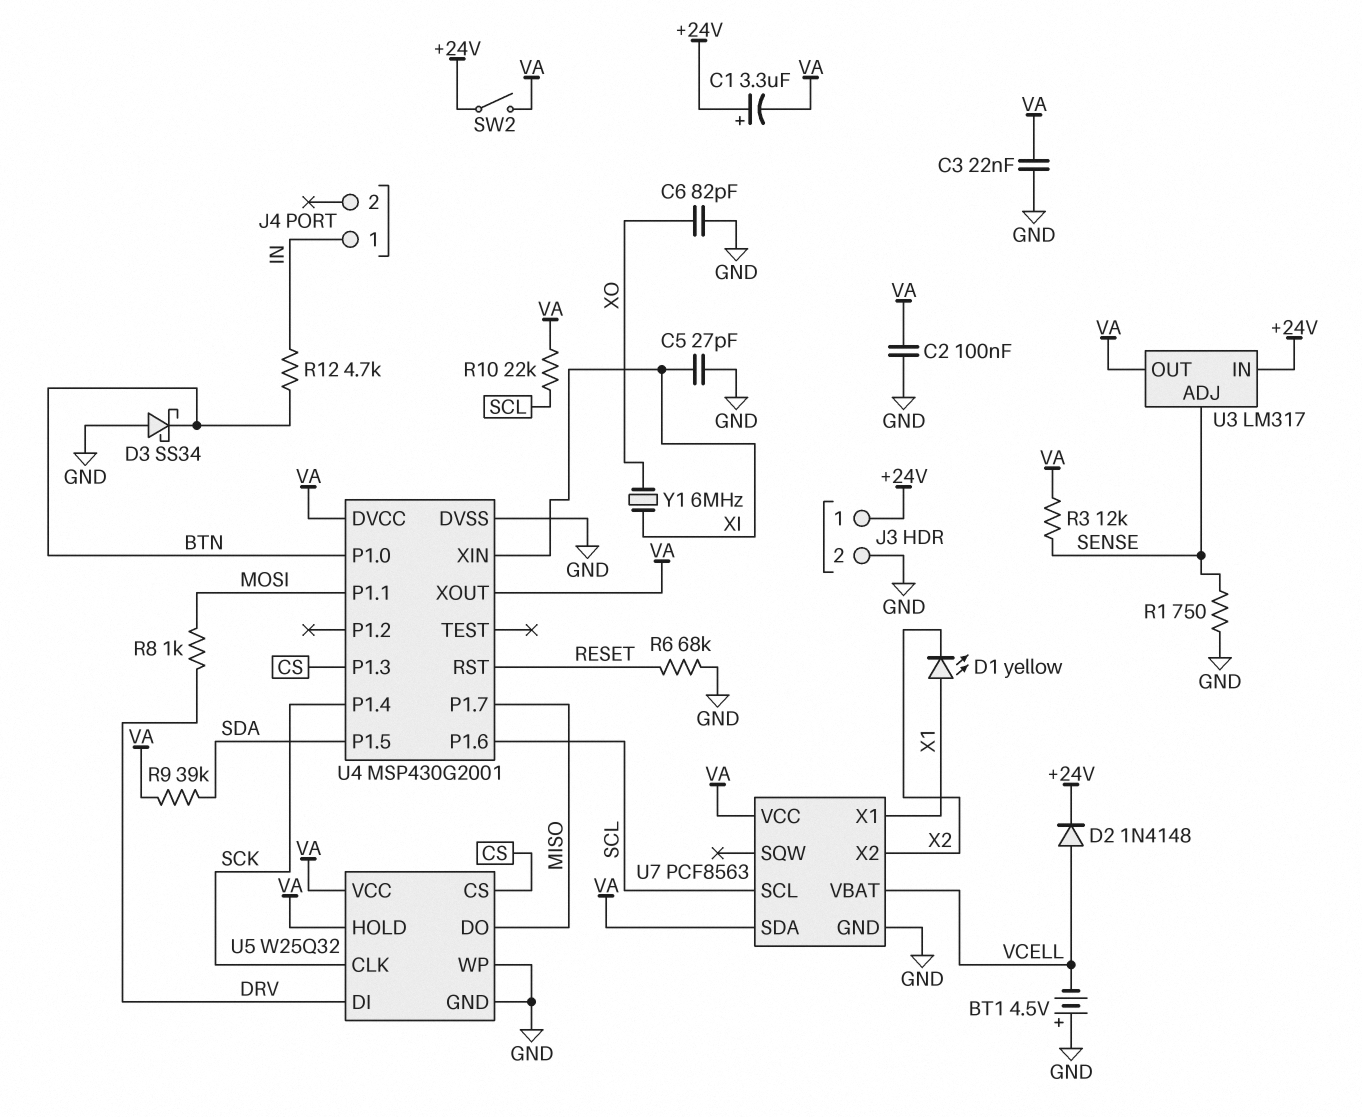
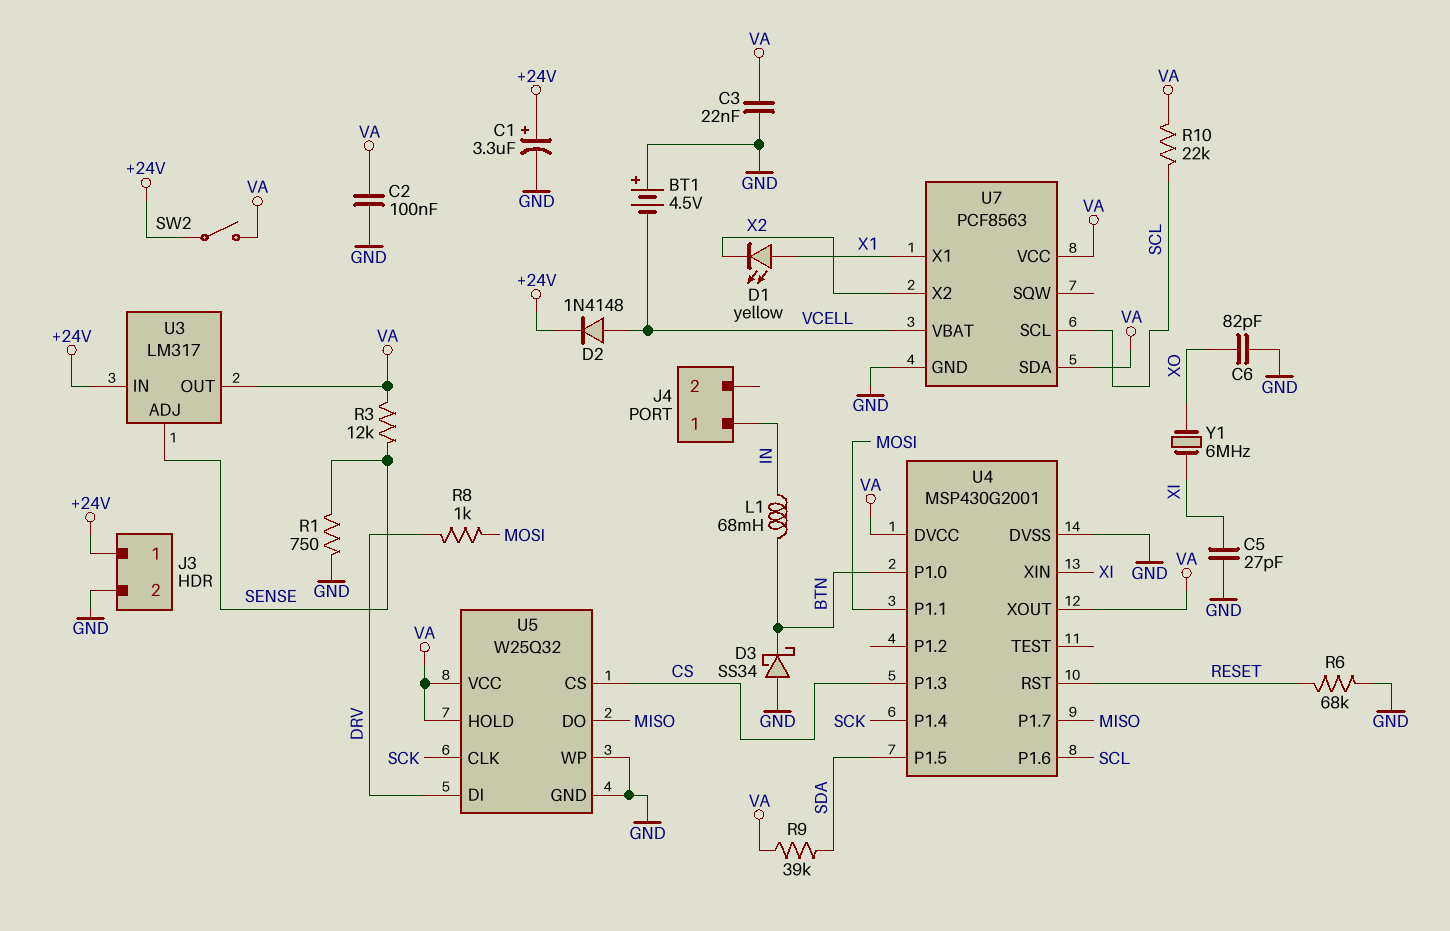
C1: 3.3uF (plus +24V, minus VA) -> 3.3uF (plus +24V, minus GND)
L1: none -> 68mH (BTN, IN)
R12: 4.7k (BTN, IN) -> none

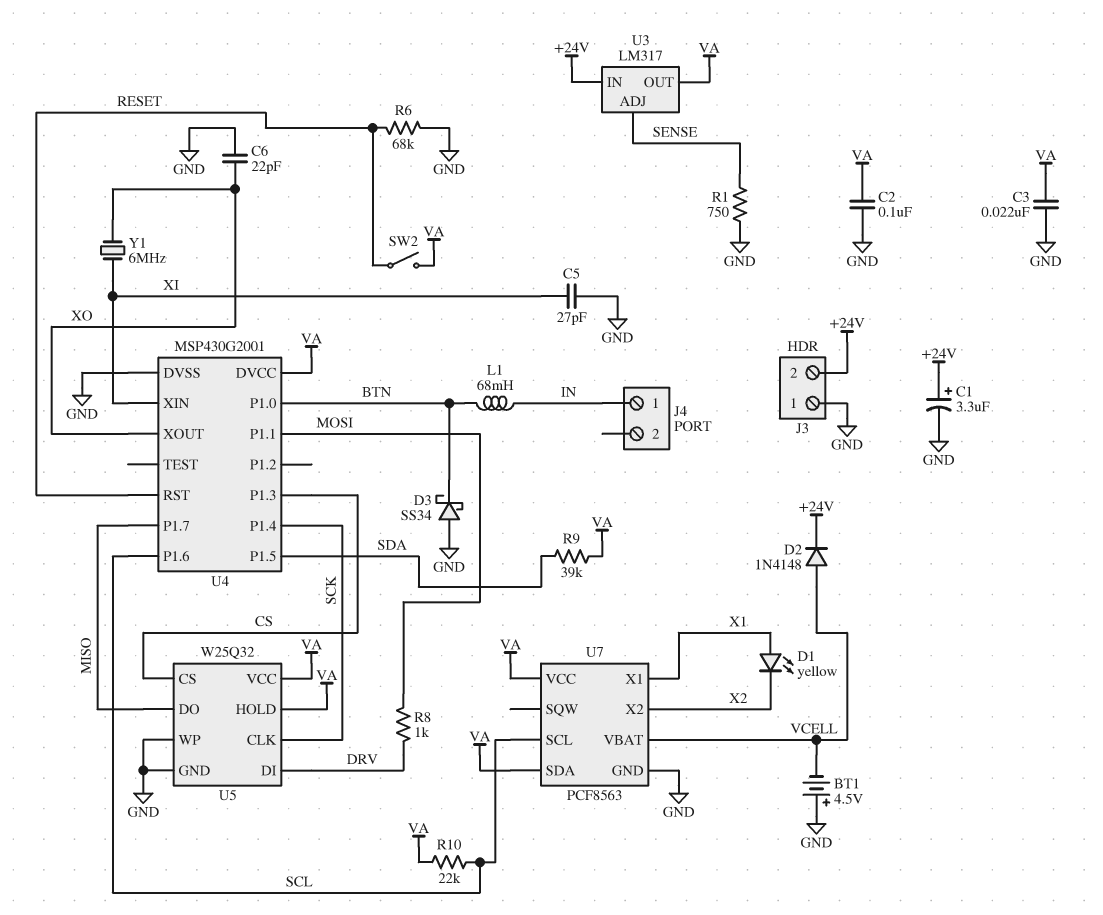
C6: 82pF (GND, XO) -> 22pF (GND, XO)
J3 pin 1: +24V -> GND
J3 pin 2: GND -> +24V
R3: 12k (SENSE, VA) -> none
SW2: switch (+24V, VA) -> switch (RESET, VA)
U4 pin XOUT: VA -> XO

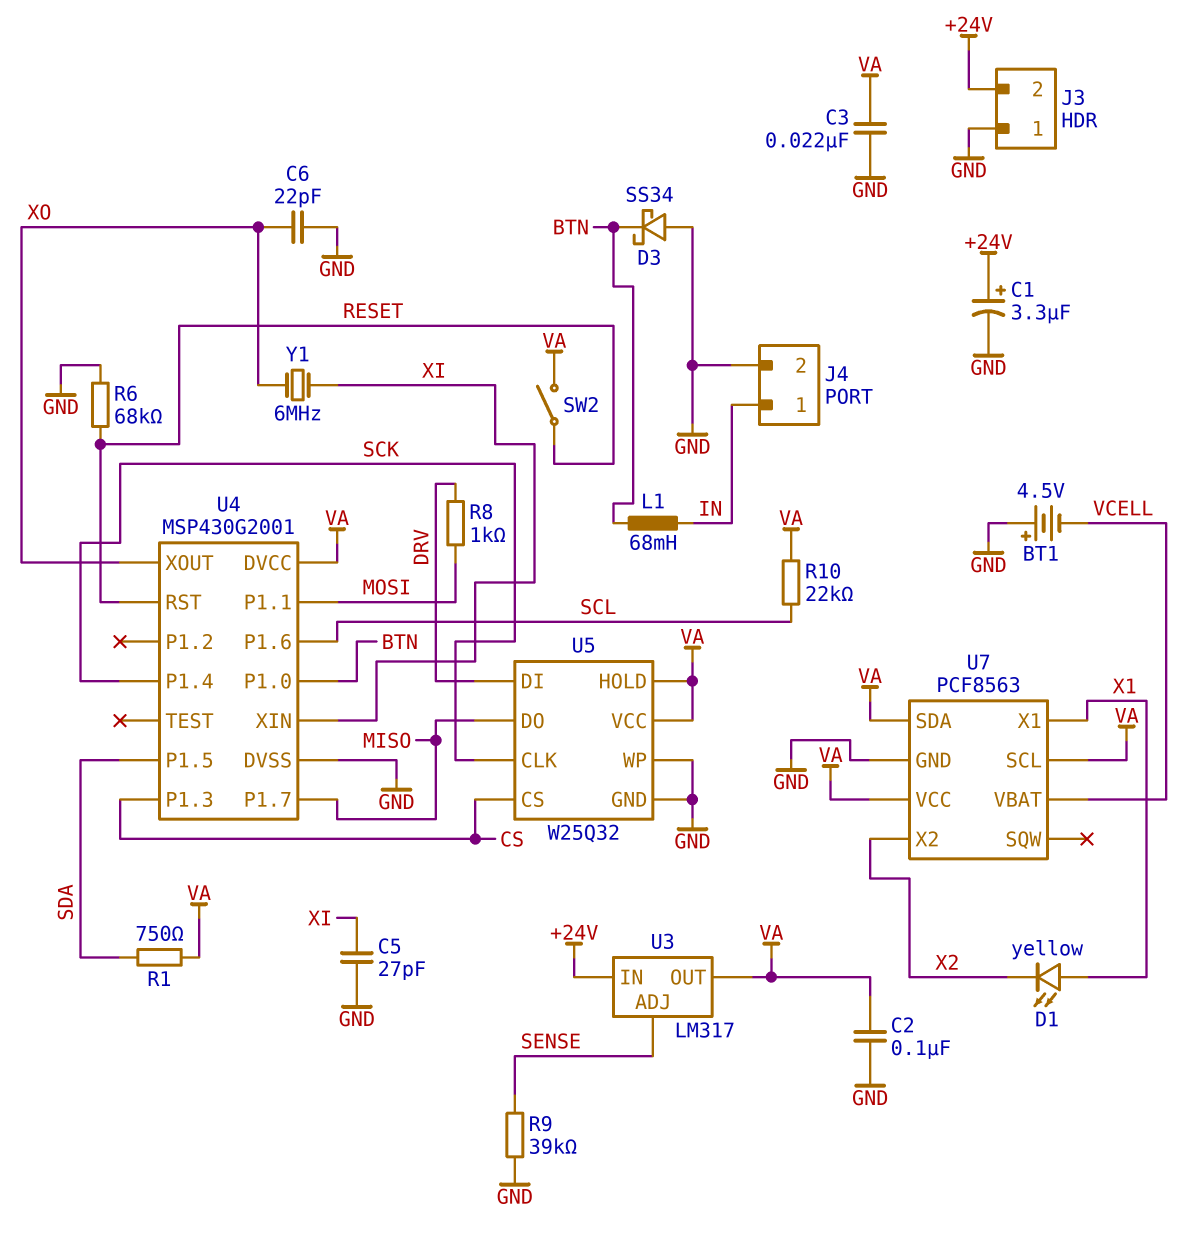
D2: diode 1N4148 (A VCELL, K +24V) -> none
J4 pin 2: none -> GND
R1: 750 (GND, SENSE) -> 750 (SDA, VA)
R9: 39k (SDA, VA) -> 39k (GND, SENSE)
U7 pin SCL: SCL -> VA

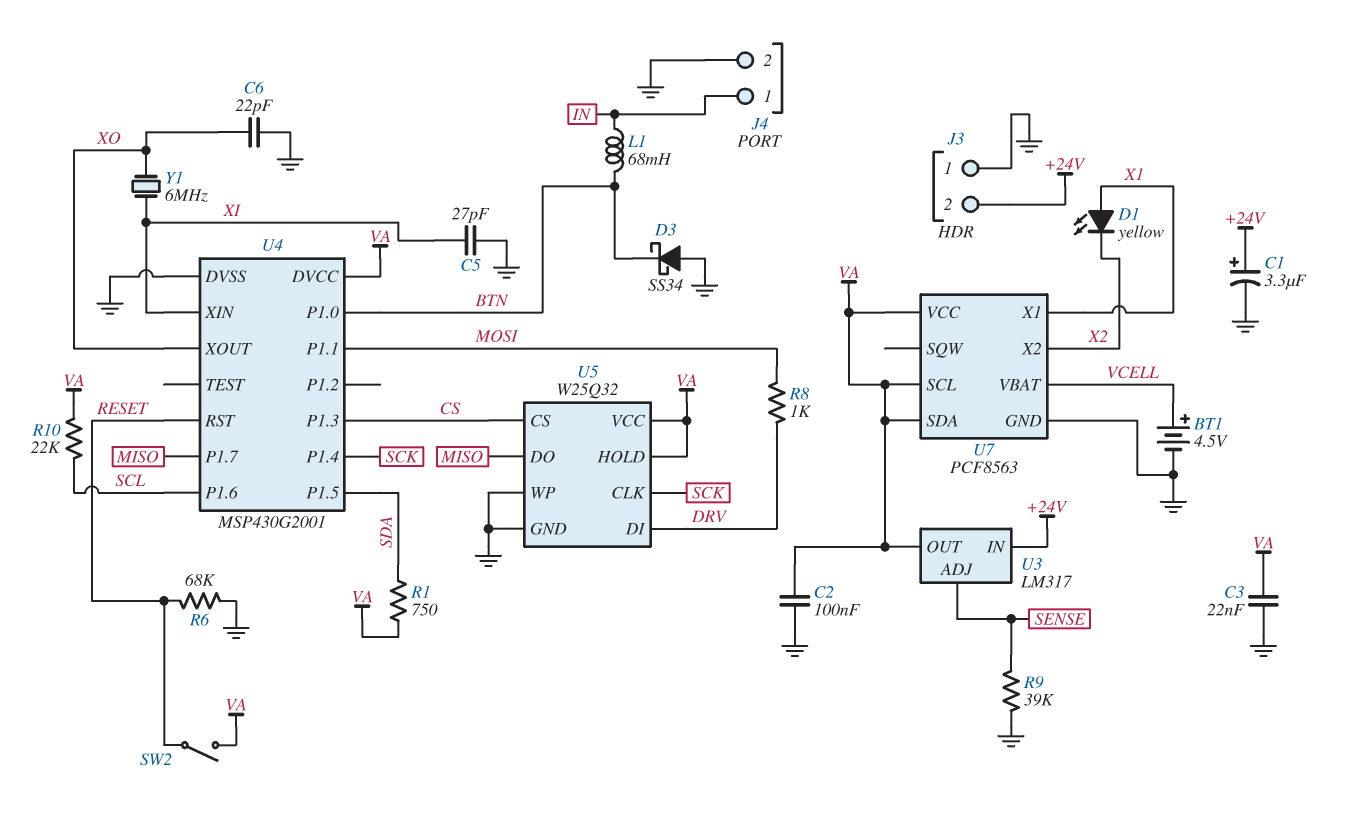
BT1: 4.5V (plus GND, minus VCELL) -> 4.5V (plus VCELL, minus GND)

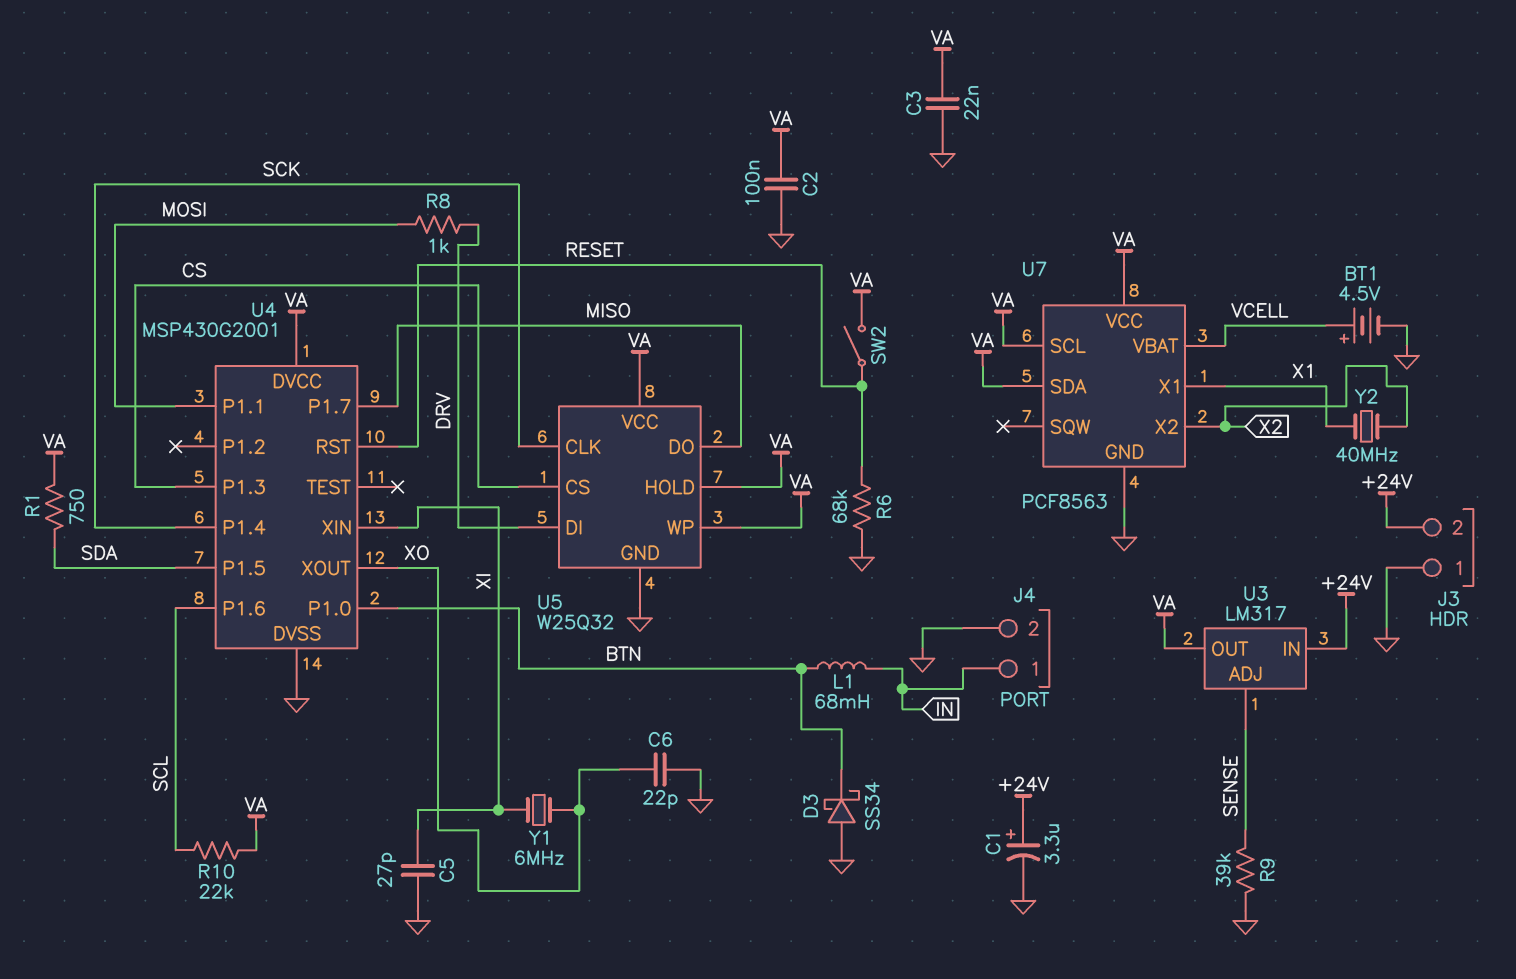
D1: LED yellow (A X1, K X2) -> none
U5 pin WP: GND -> VA
Y2: none -> 40MHz (X1, X2)

